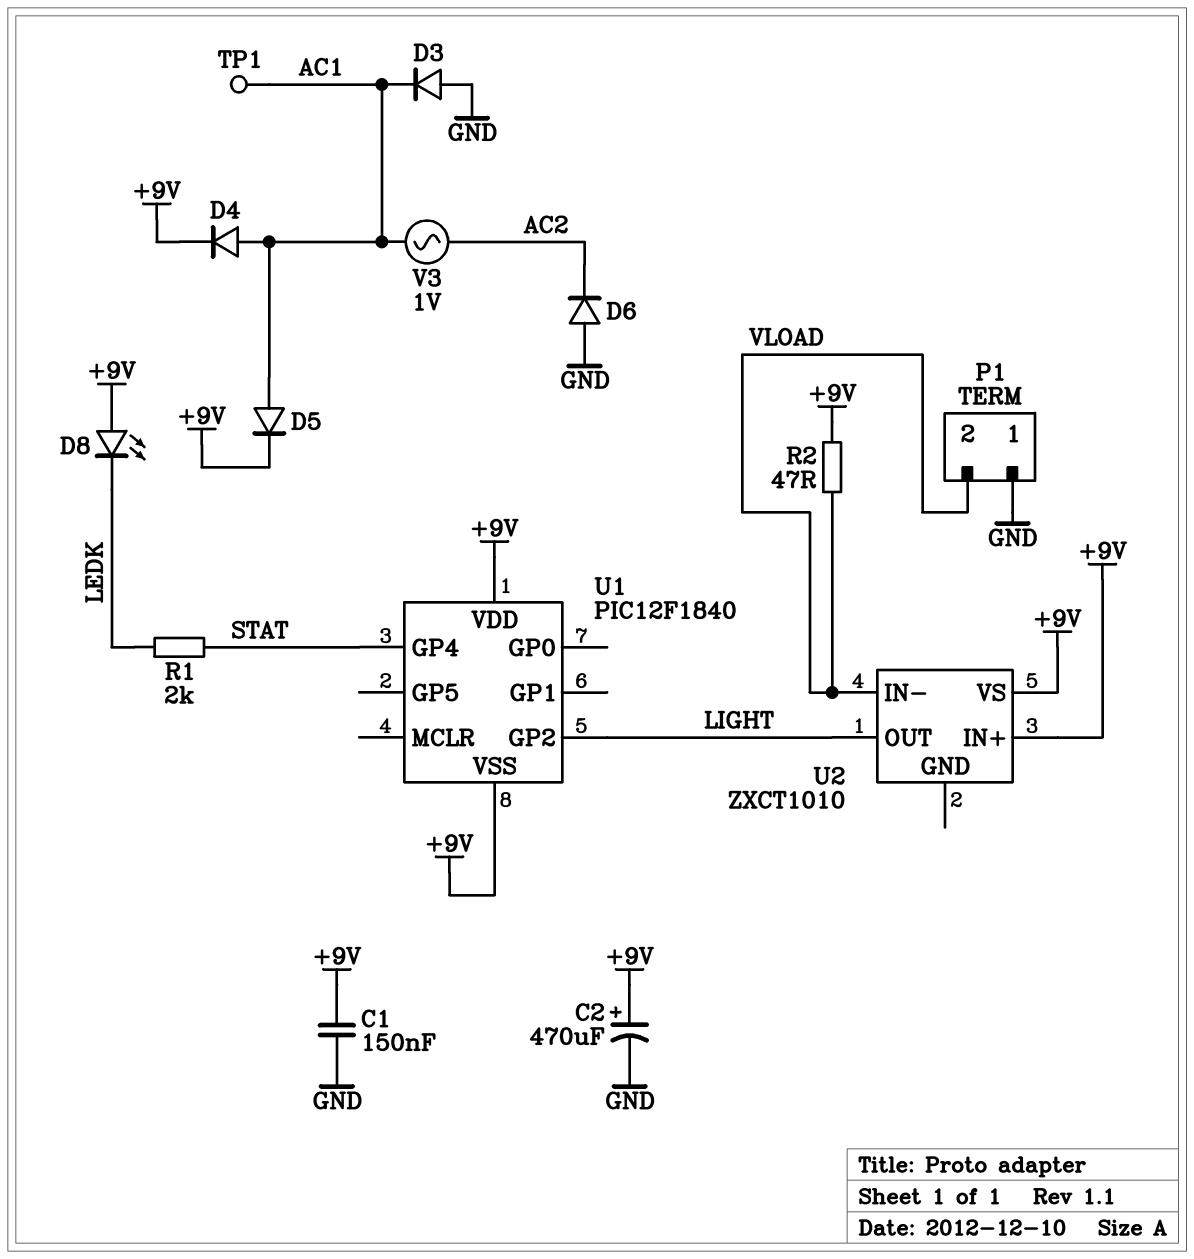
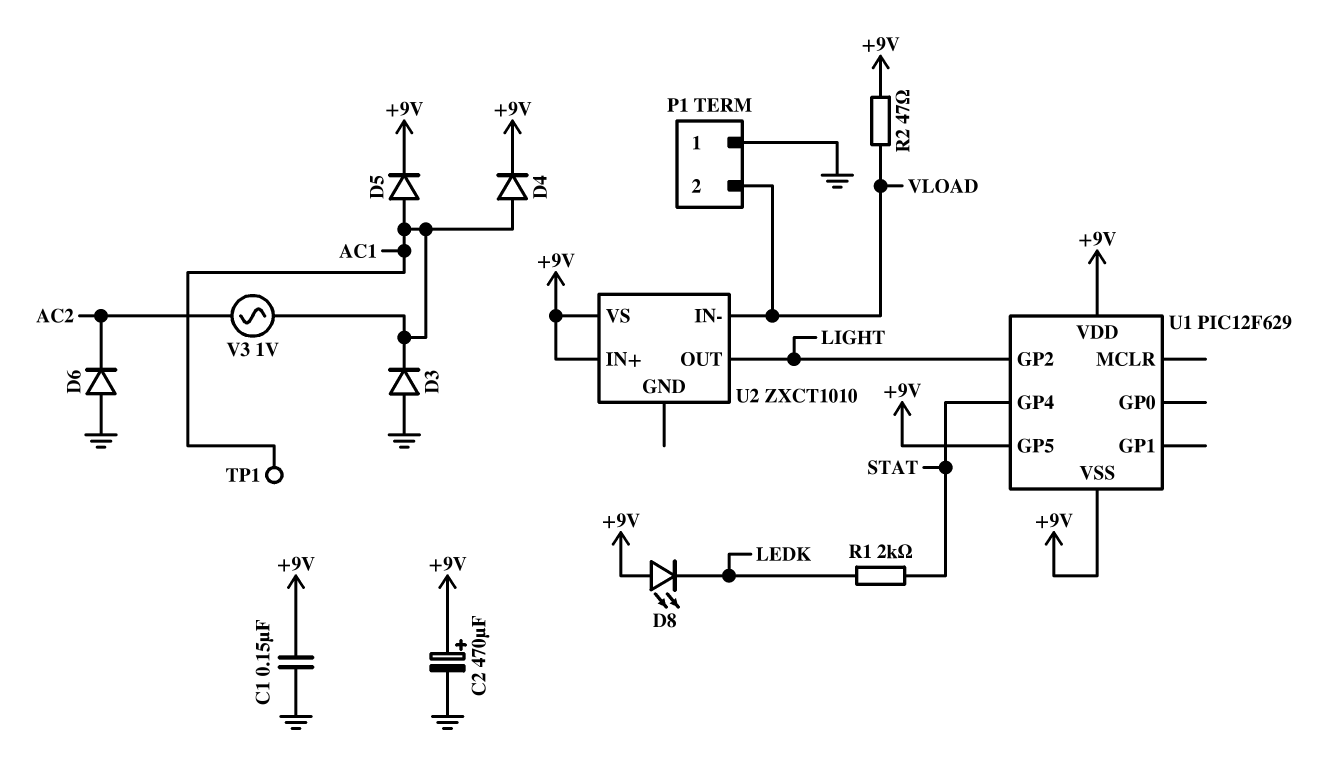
U1: PIC12F1840 -> PIC12F629
U1 pin GP5: none -> +9V

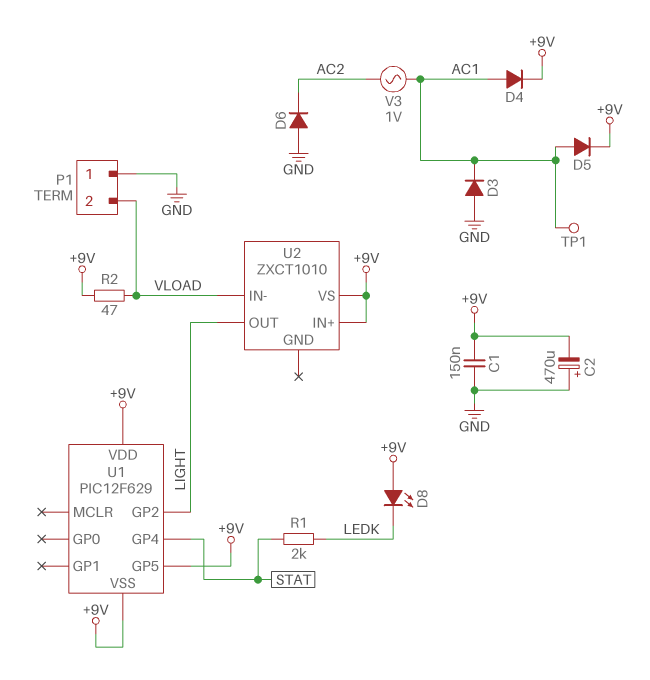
C2: 470uF (plus +9V, minus GND) -> 470uF (plus GND, minus +9V)

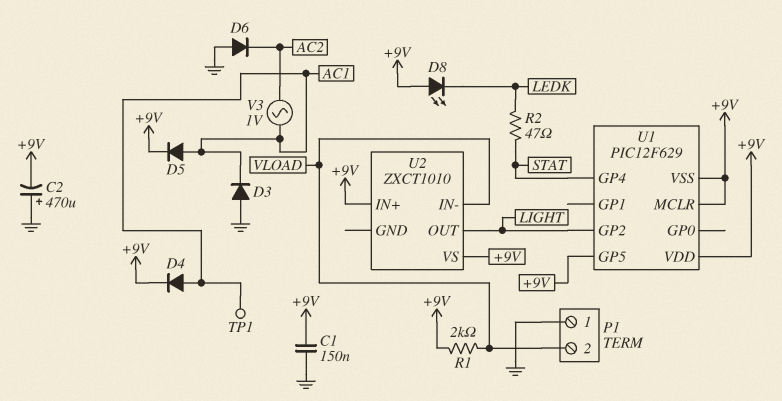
R1: 2k (LEDK, STAT) -> 2k (+9V, VLOAD)
R2: 47 (+9V, VLOAD) -> 47 (LEDK, STAT)
U1 pin MCLR: none -> +9V

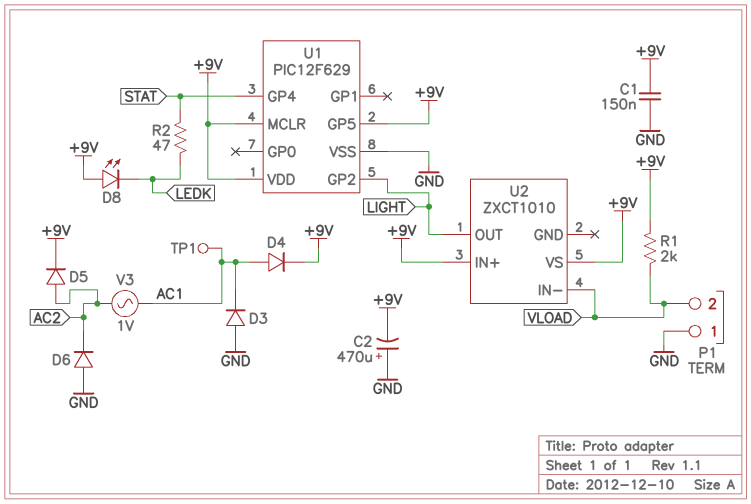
D5: diode (A AC1, K +9V) -> diode (A AC2, K +9V)
U1 pin VSS: +9V -> GND

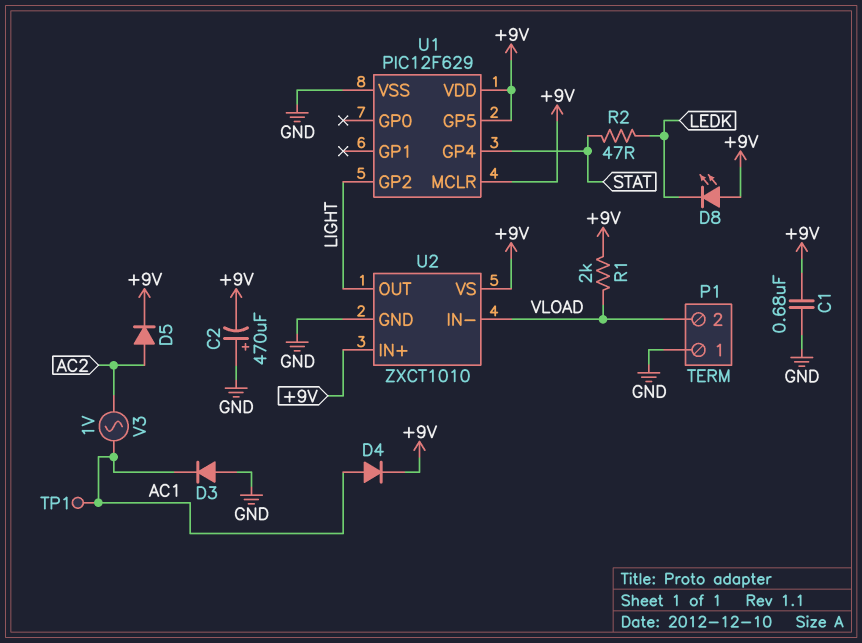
C1: 150nF (+9V, GND) -> 680nF (+9V, GND)
D6: diode (A GND, K AC2) -> none
U2 pin GND: none -> GND

